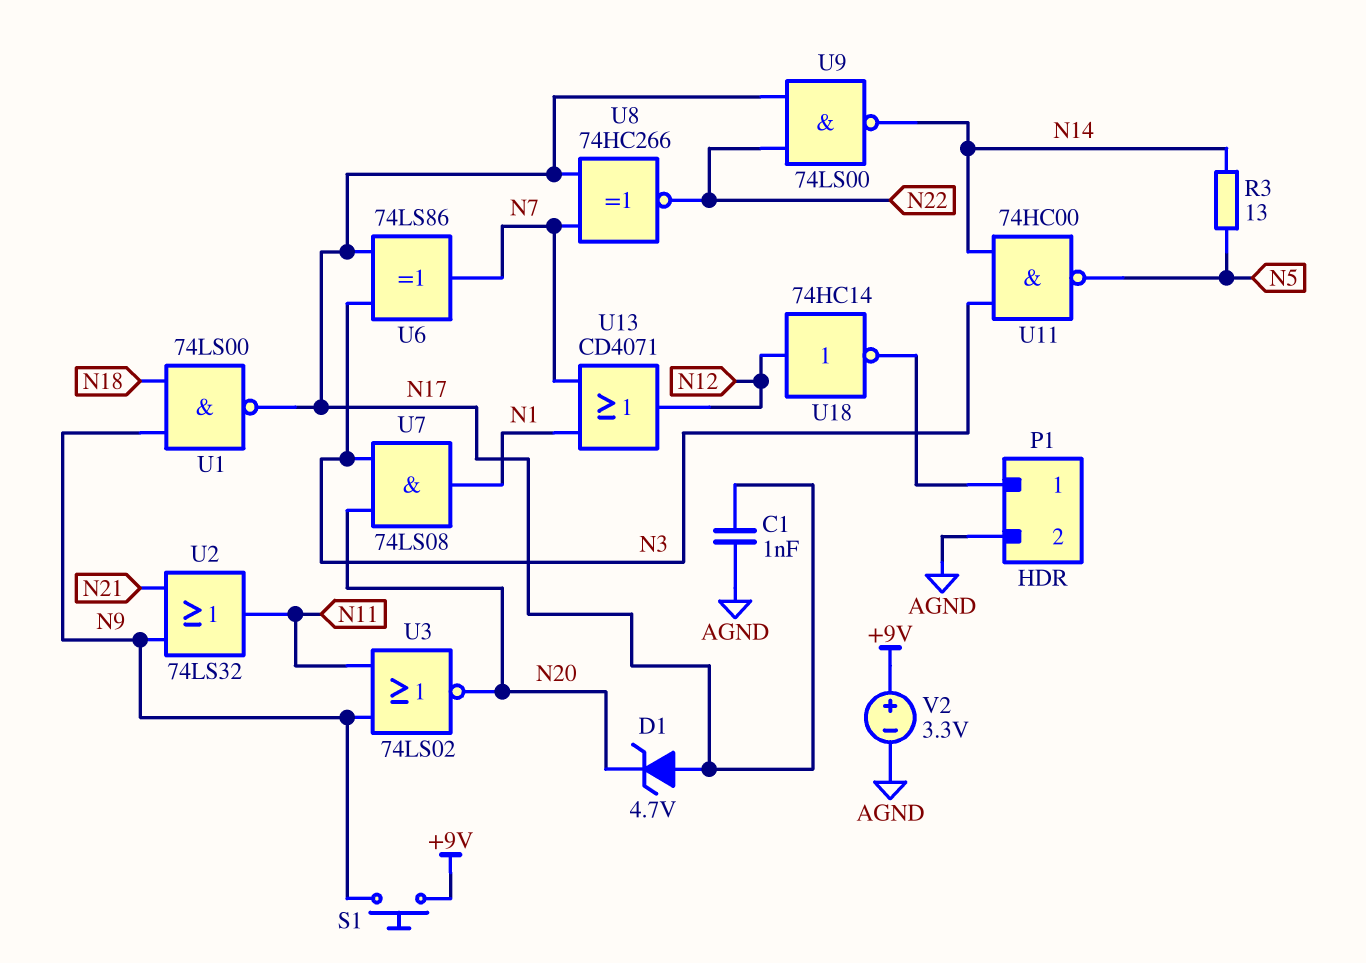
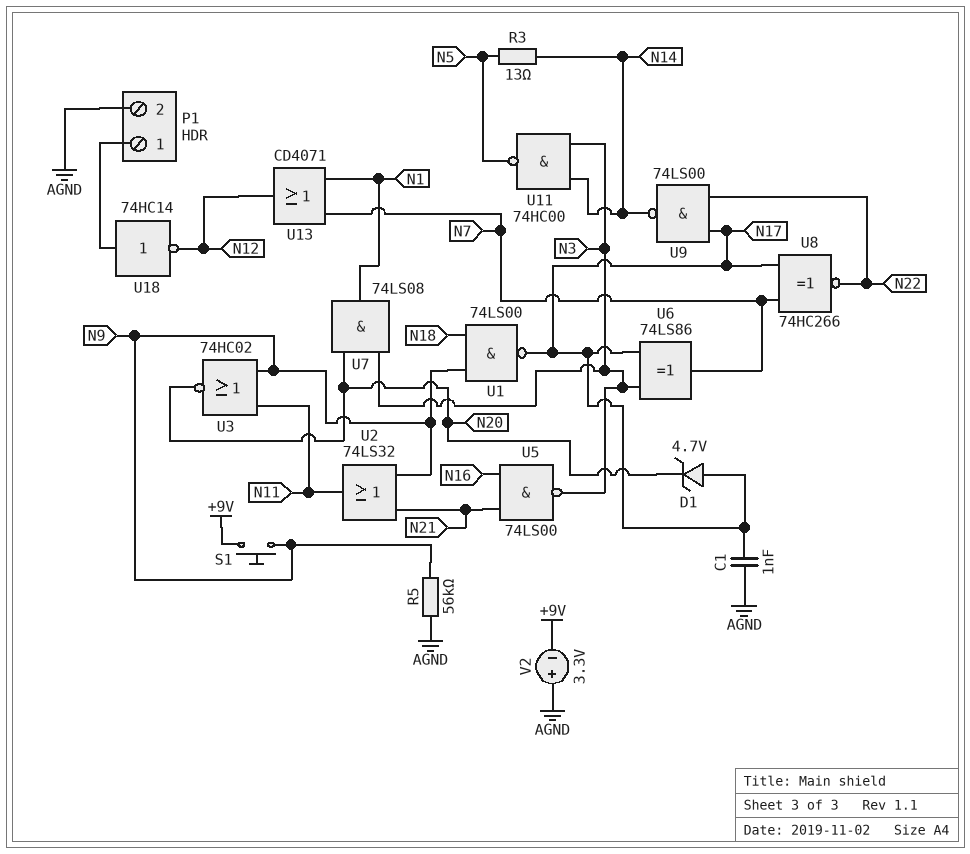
R5: none -> 56k (AGND, N9)
U3: NOR 74LS02 (in N9, in N11, out N20) -> NOR 74HC02 (in N9, in N11, out N20)
U5: none -> NAND 74LS00 (in N16, in N21, out N3)
U18: NOT 74HC14 (in N12, out P1/1) -> NOT 74HC14 (in P1/1, out N12)
V2: 3.3V (plus +9V, minus AGND) -> 3.3V (plus AGND, minus +9V)

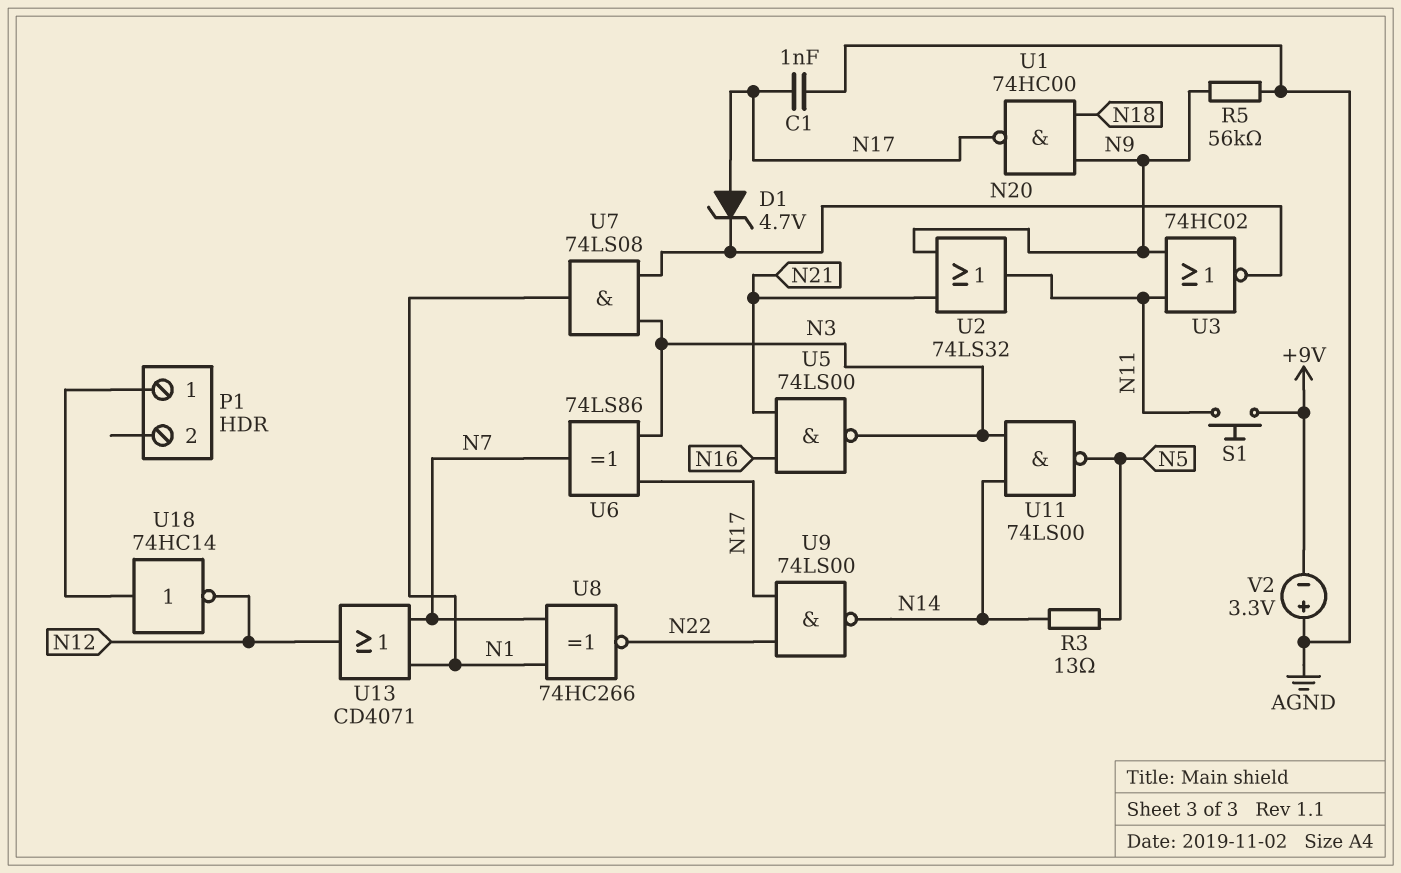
P1 pin 2: AGND -> none
S1: button (+9V, N9) -> button (+9V, N11)
U1: NAND 74LS00 (in N9, in N18, out N17) -> NAND 74HC00 (in N9, in N18, out N17)
U8: XNOR 74HC266 (in N7, in N17, out N22) -> XNOR 74HC266 (in N1, in N7, out N22)
U11: NAND 74HC00 (in N3, in N14, out N5) -> NAND 74LS00 (in N3, in N14, out N5)

